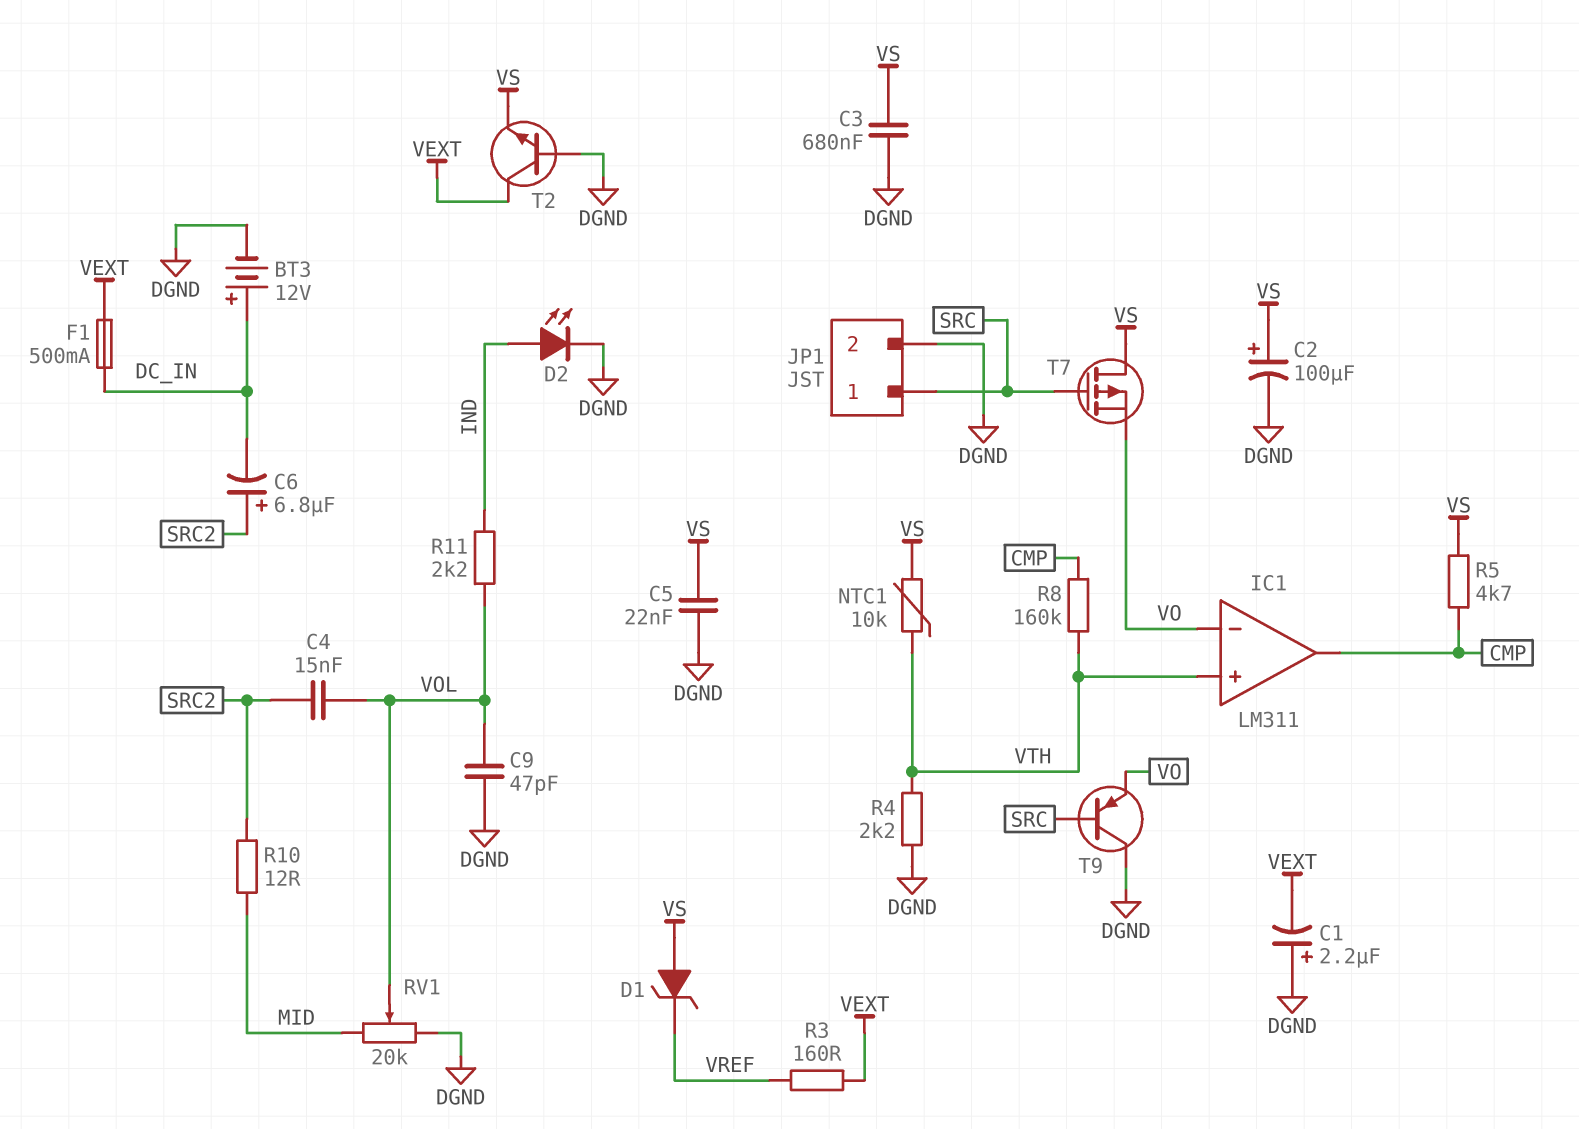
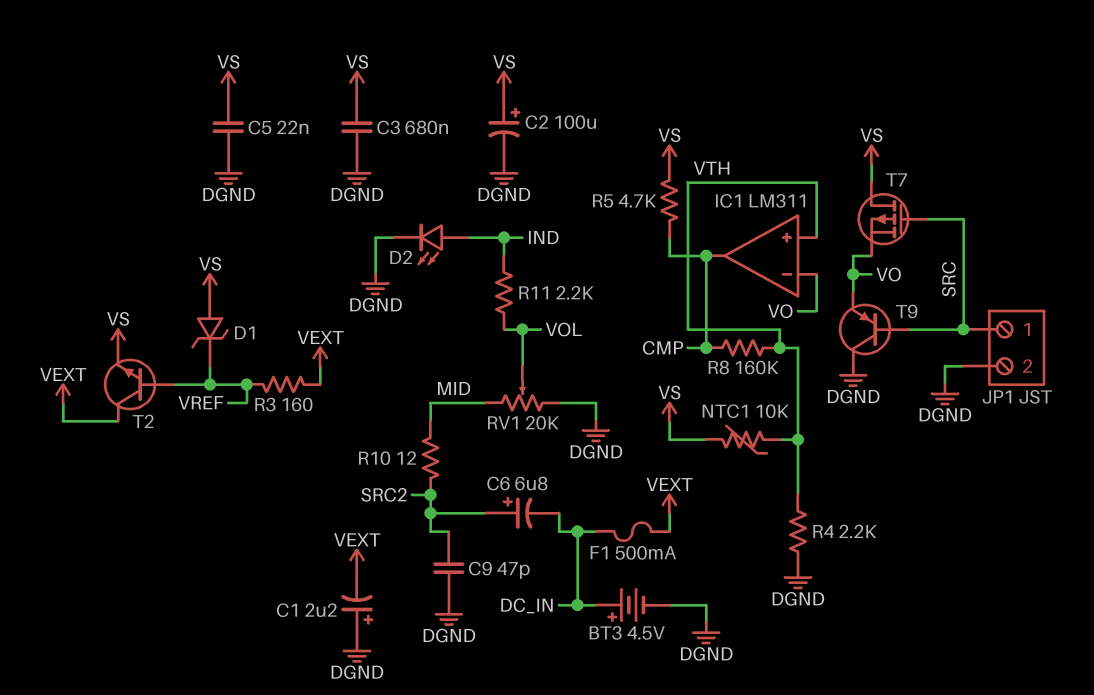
BT3: 12V (plus DC_IN, minus DGND) -> 4.5V (plus DC_IN, minus DGND)
C4: 15nF (SRC2, VOL) -> none
C9: 47pF (DGND, VOL) -> 47pF (DGND, SRC2)
T2: NPN (B DGND, C VEXT, E VS) -> NPN (B VREF, C VEXT, E VS)

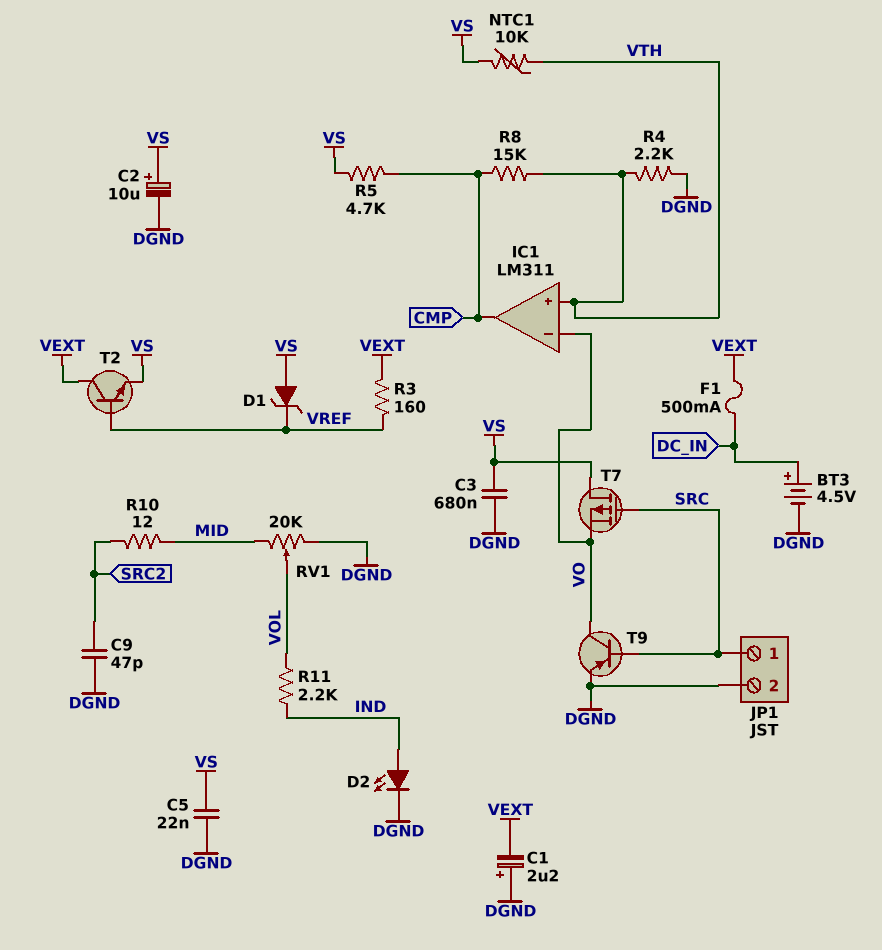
C2: 100uF (plus VS, minus DGND) -> 10uF (plus VS, minus DGND)
C6: 6.8uF (plus SRC2, minus DC_IN) -> none
R8: 160k (CMP, VTH) -> 15k (CMP, VTH)
T9: PNP (B SRC, C DGND, E VO) -> PNP (B SRC, C VO, E DGND)

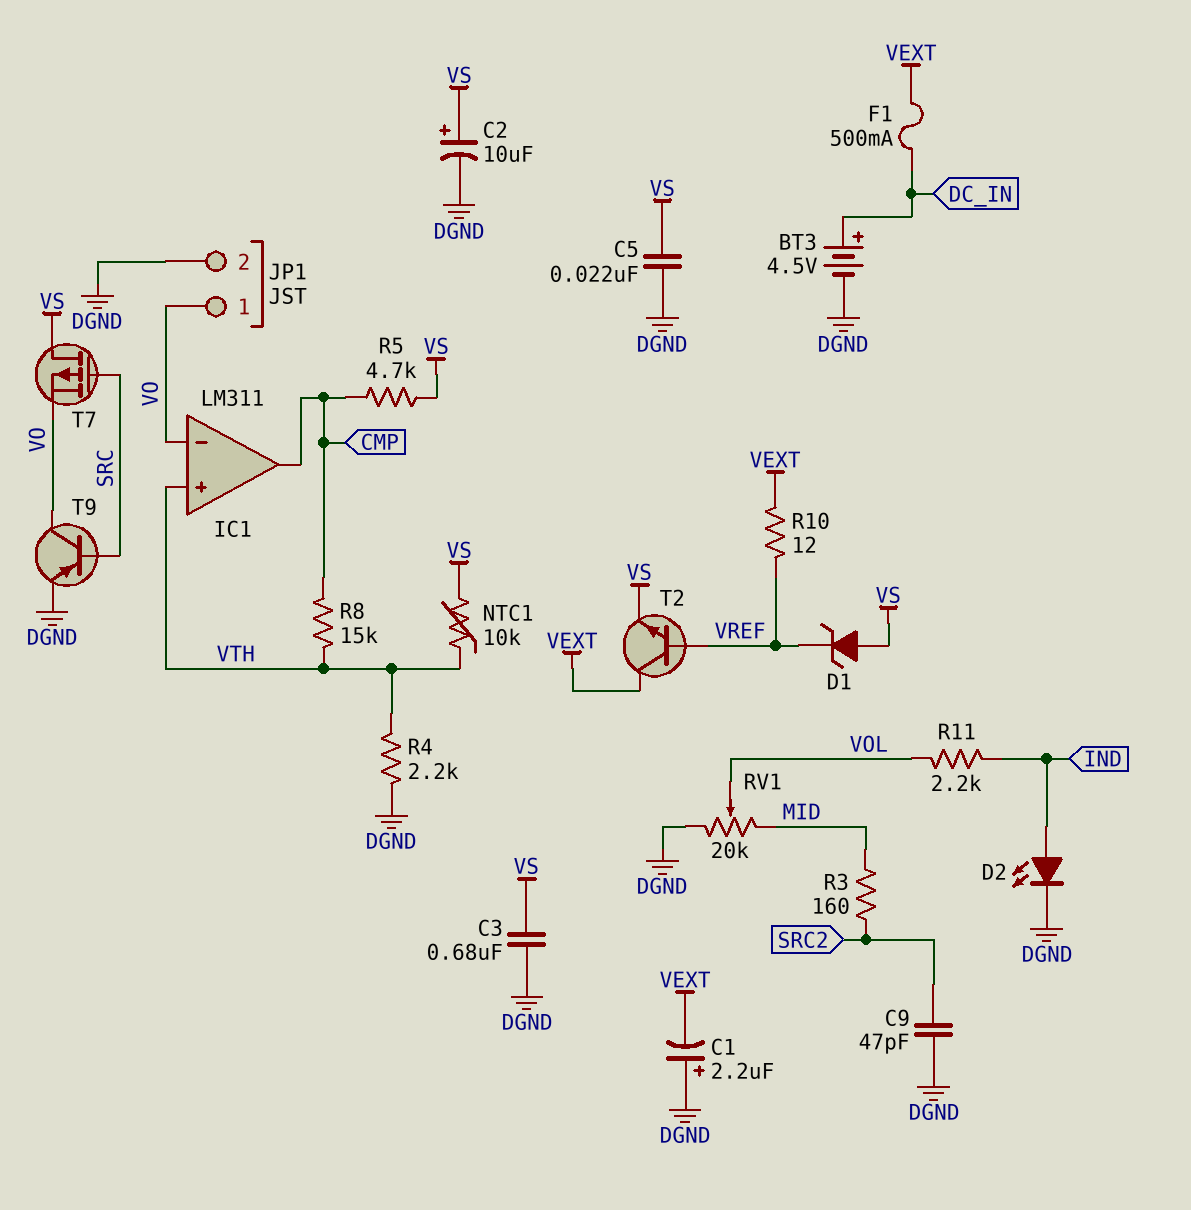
JP1 pin 1: SRC -> VO
R3: 160 (VEXT, VREF) -> 160 (MID, SRC2)
R10: 12 (MID, SRC2) -> 12 (VEXT, VREF)

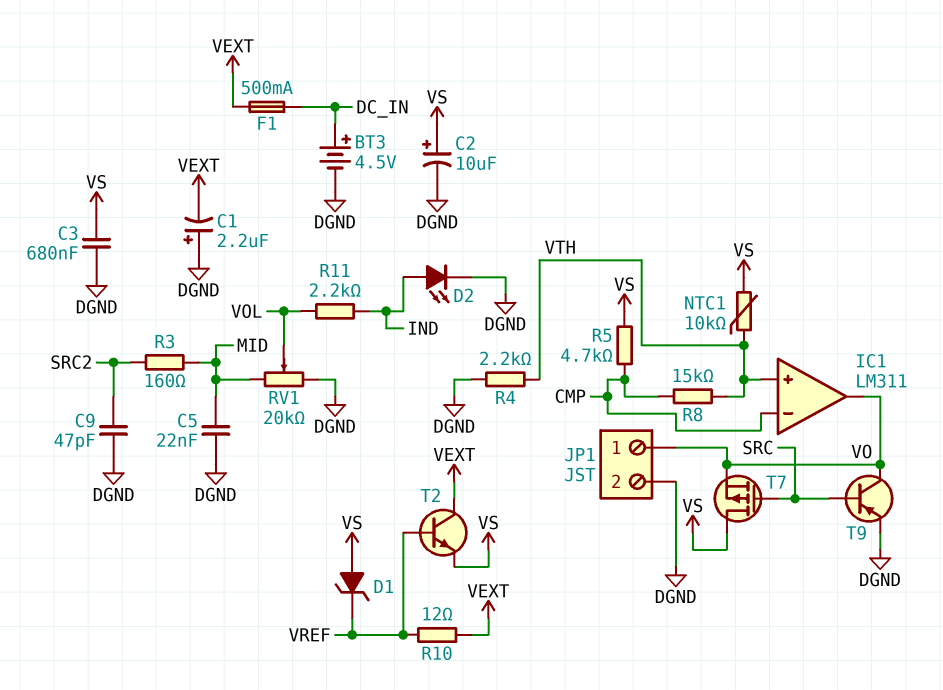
C5: 22nF (DGND, VS) -> 22nF (DGND, MID)
IC1 pin in-: VO -> CMP
IC1 pin out: CMP -> VO

